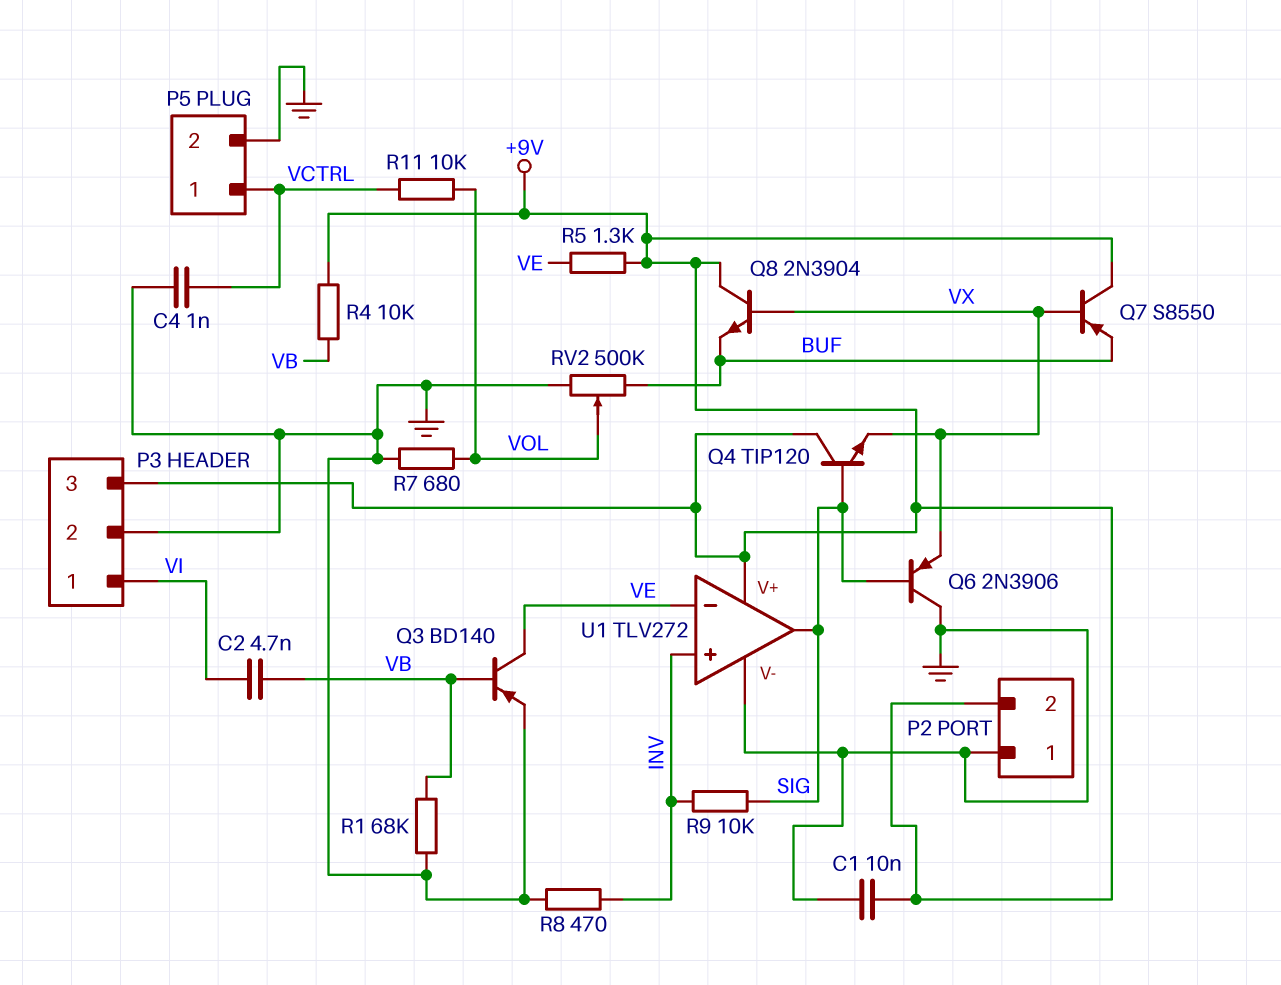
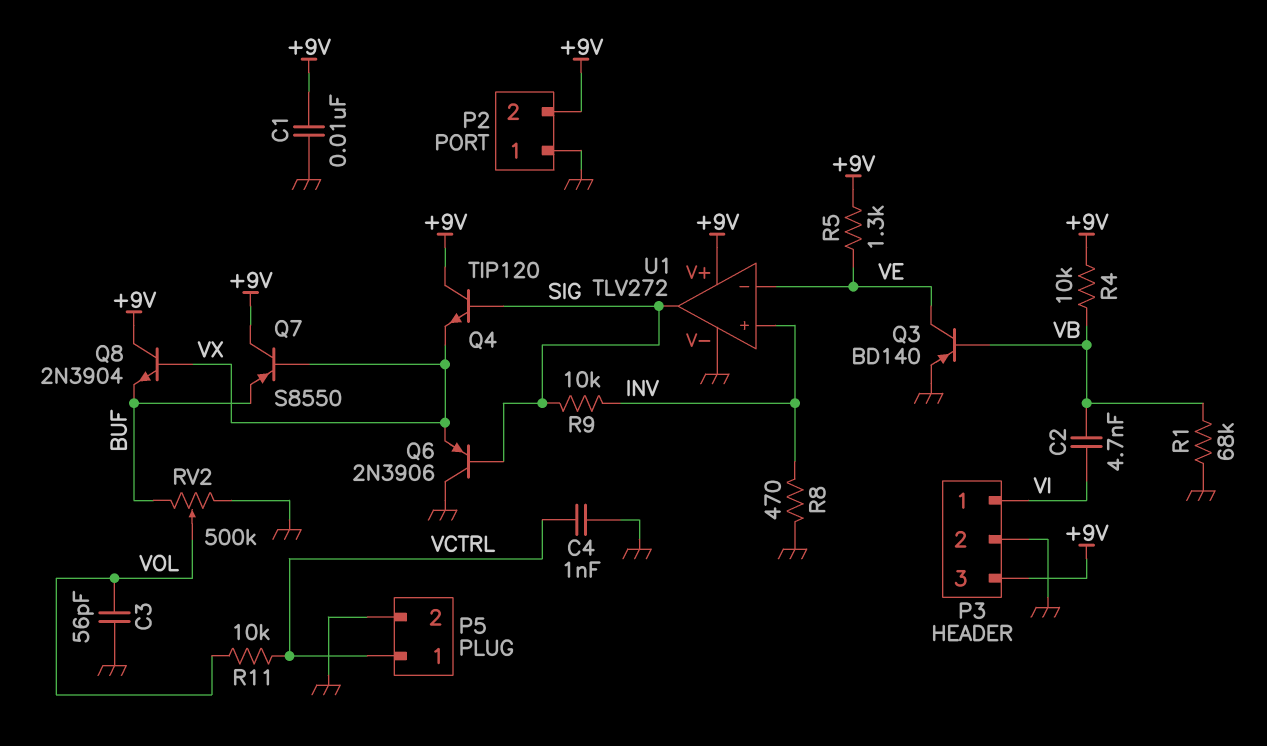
C3: none -> 56pF (GND, VOL)
R7: 680 (GND, VOL) -> none

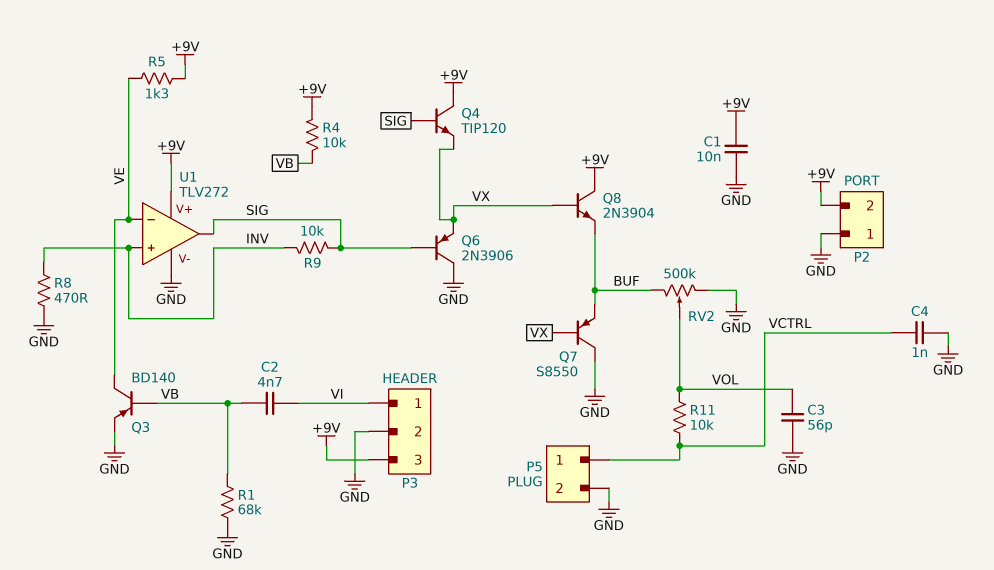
Q7: PNP S8550 (B VX, C +9V, E BUF) -> PNP S8550 (B VX, C GND, E BUF)

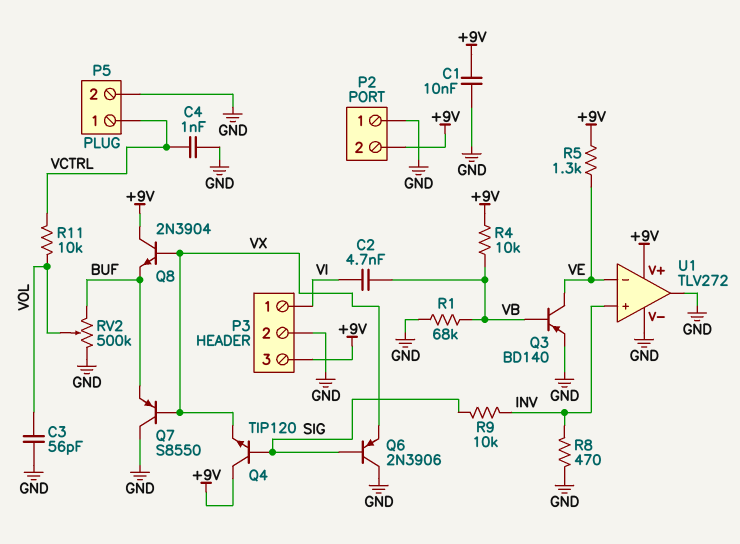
U1 pin out: SIG -> GND

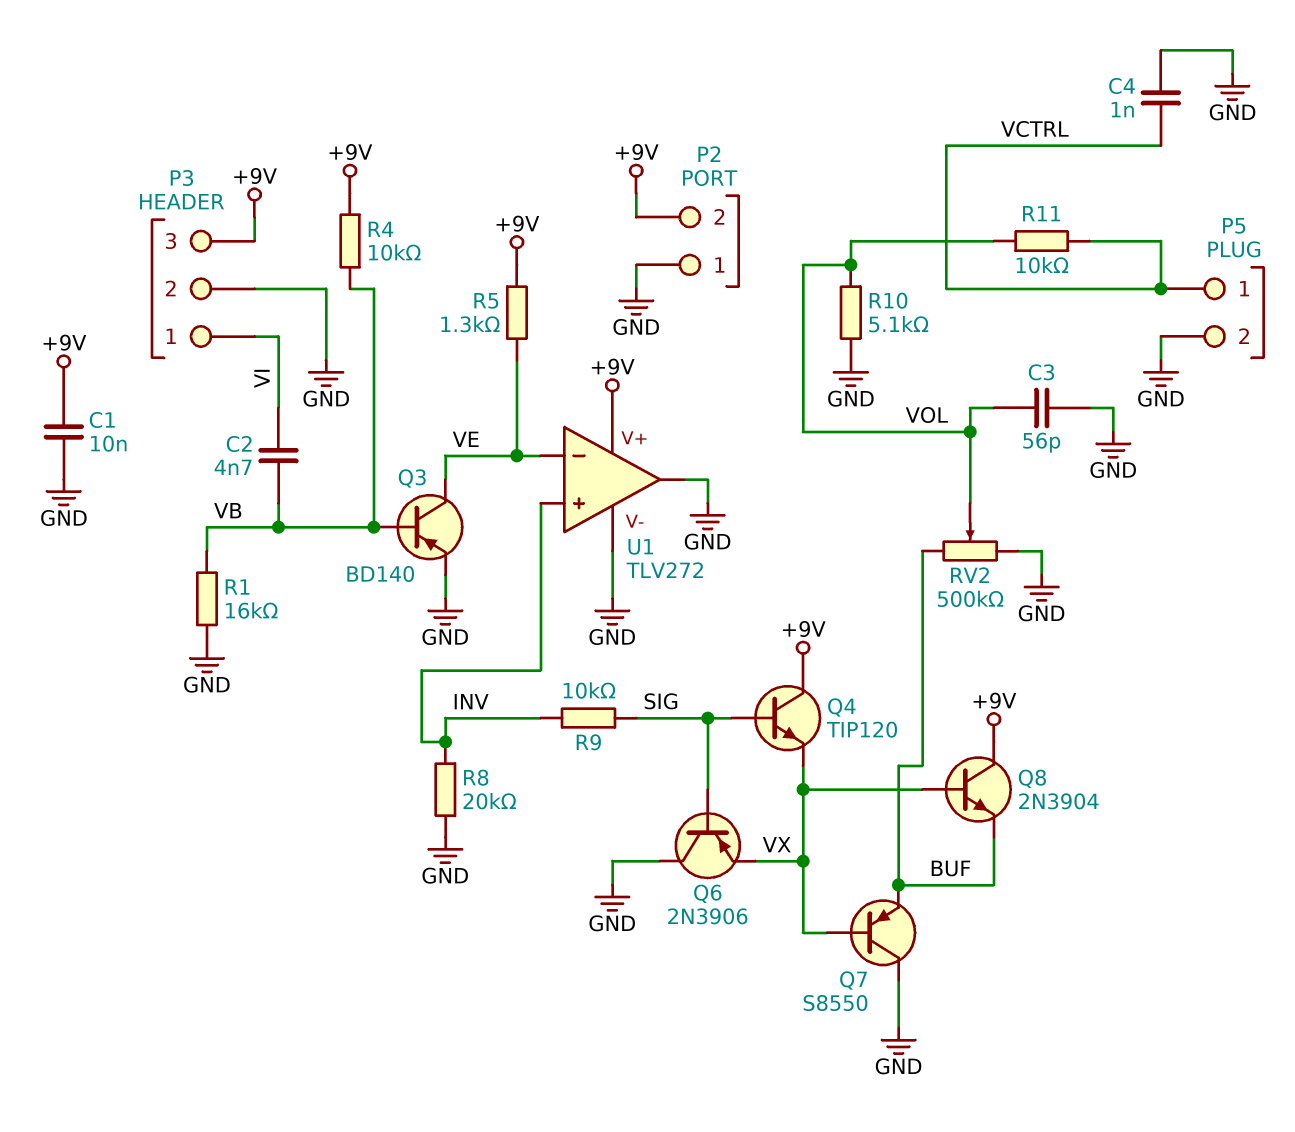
R1: 68k (GND, VB) -> 16k (GND, VB)
R8: 470 (GND, INV) -> 20k (GND, INV)
R10: none -> 5.1k (GND, VOL)

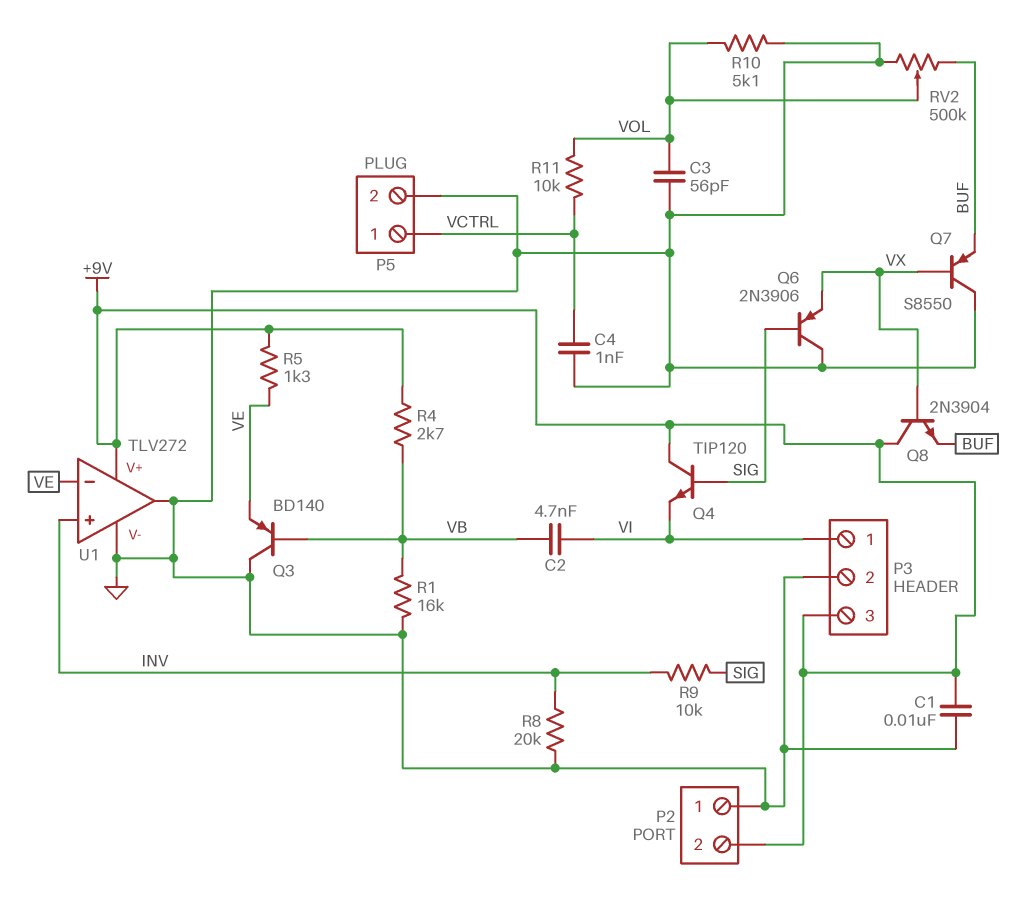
Q3: PNP BD140 (B VB, C VE, E GND) -> PNP BD140 (B VB, C GND, E VE)
Q4: NPN TIP120 (B SIG, C +9V, E VX) -> NPN TIP120 (B SIG, C +9V, E VI)
R4: 10k (+9V, VB) -> 2.7k (+9V, VB)

